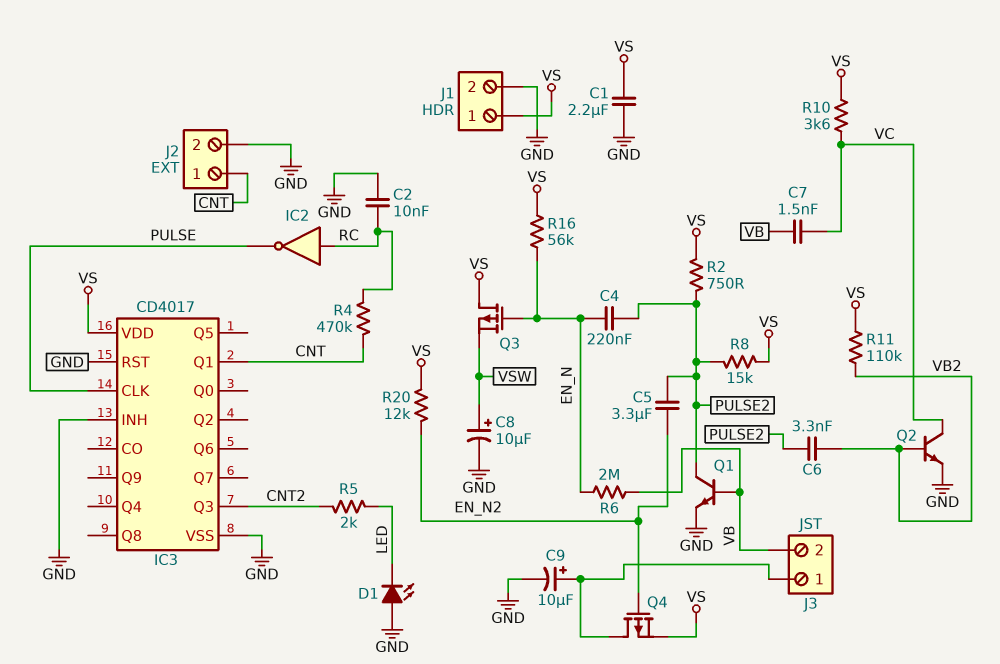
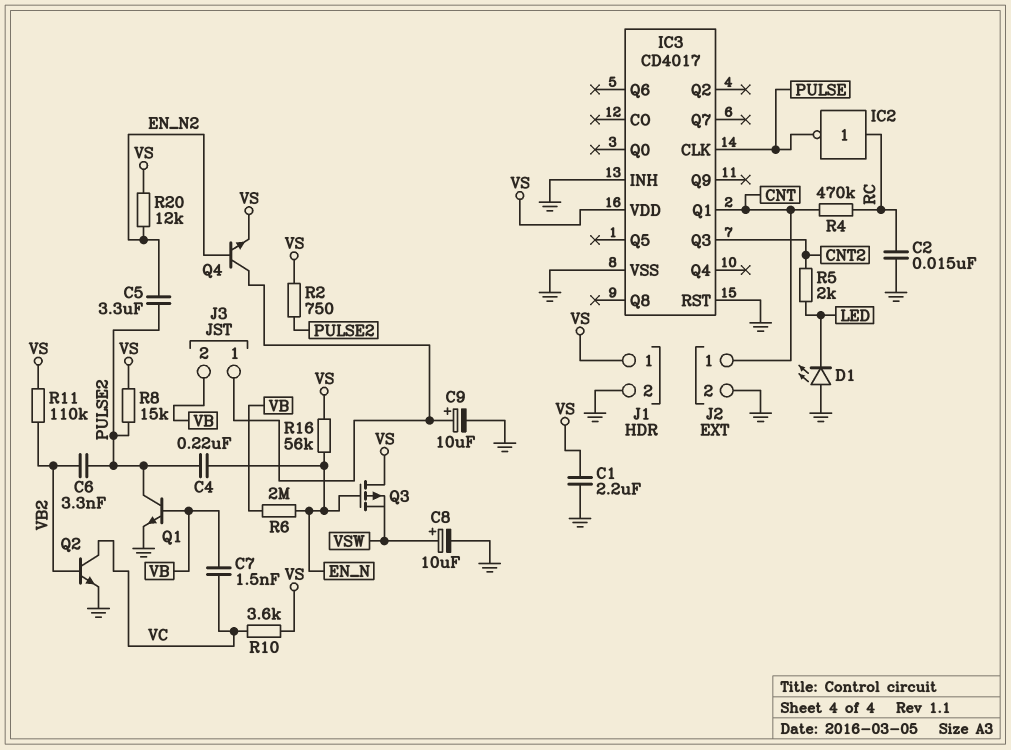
C2: 10nF (GND, RC) -> 15nF (GND, RC)
Q4: PMOS (G EN_N2, D J3/1, S VS) -> NPN (B EN_N2, C J3/1, E VS)

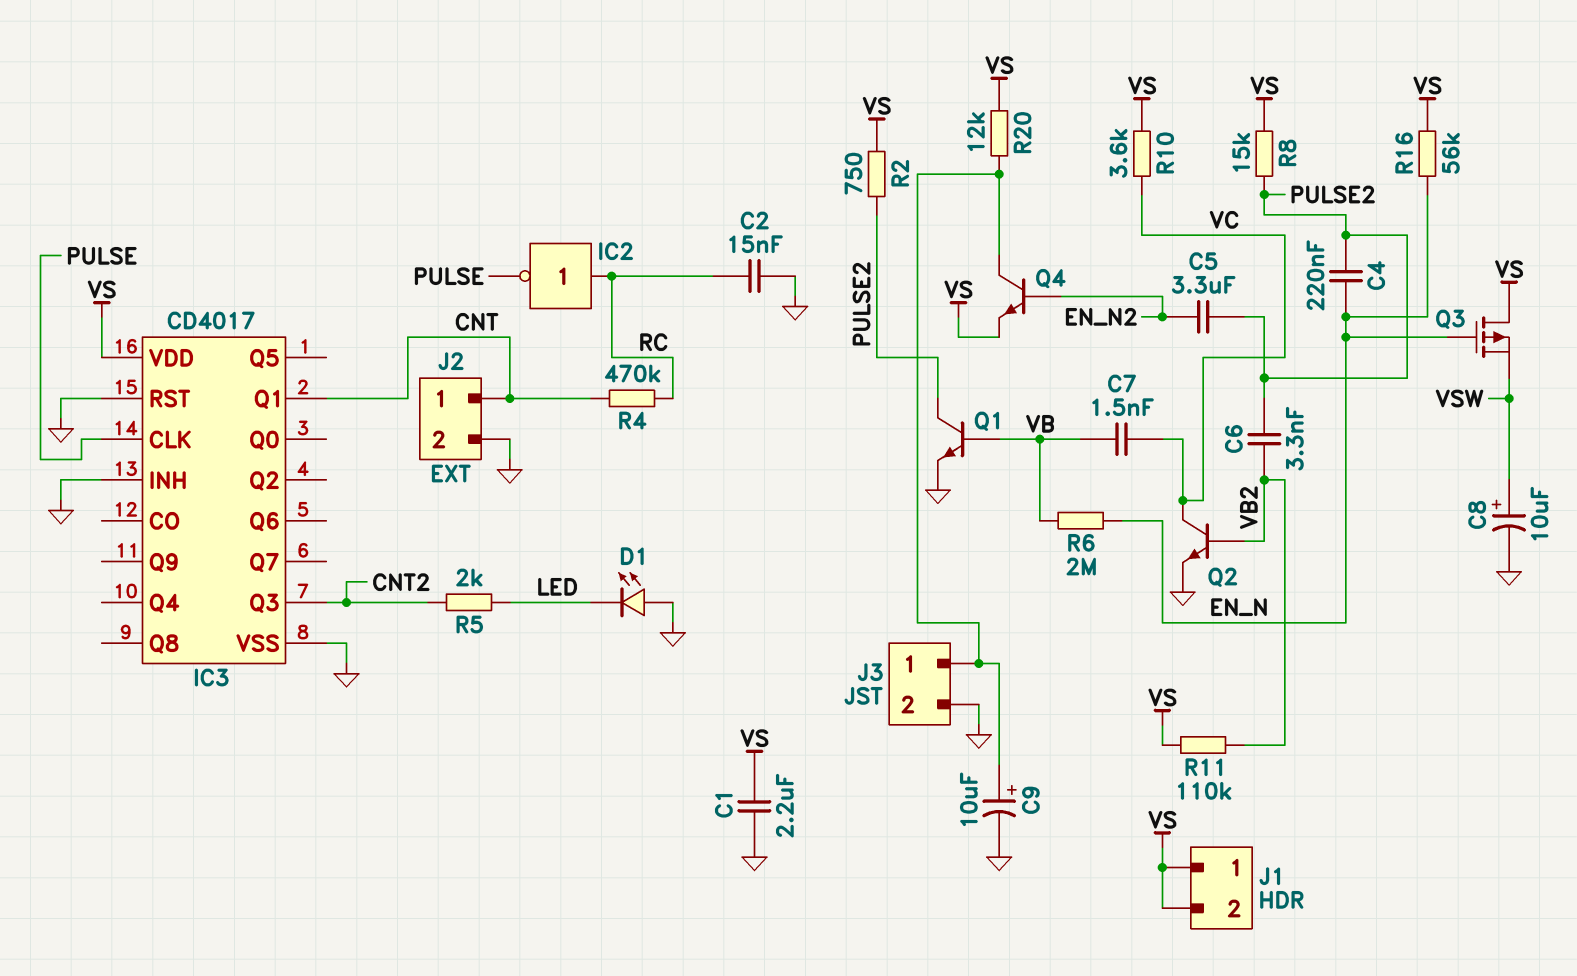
J1 pin 2: GND -> VS
J3 pin 2: VB -> GND
R20: 12k (EN_N2, VS) -> 12k (J3/1, VS)

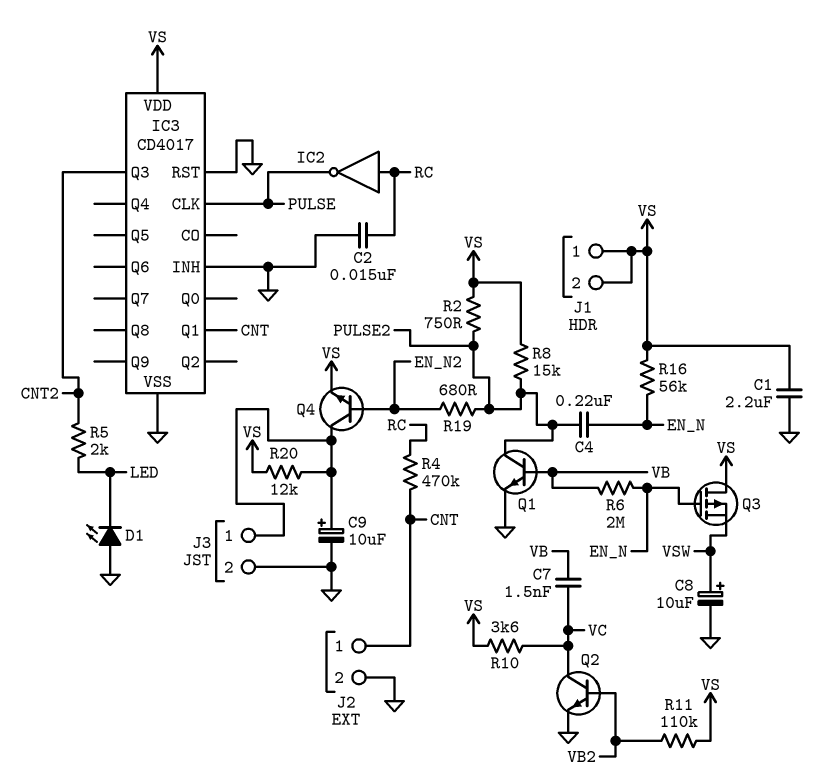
C5: 3.3uF (EN_N2, PULSE2) -> none
C6: 3.3nF (PULSE2, VB2) -> none
R19: none -> 680 (EN_N2, PULSE2)

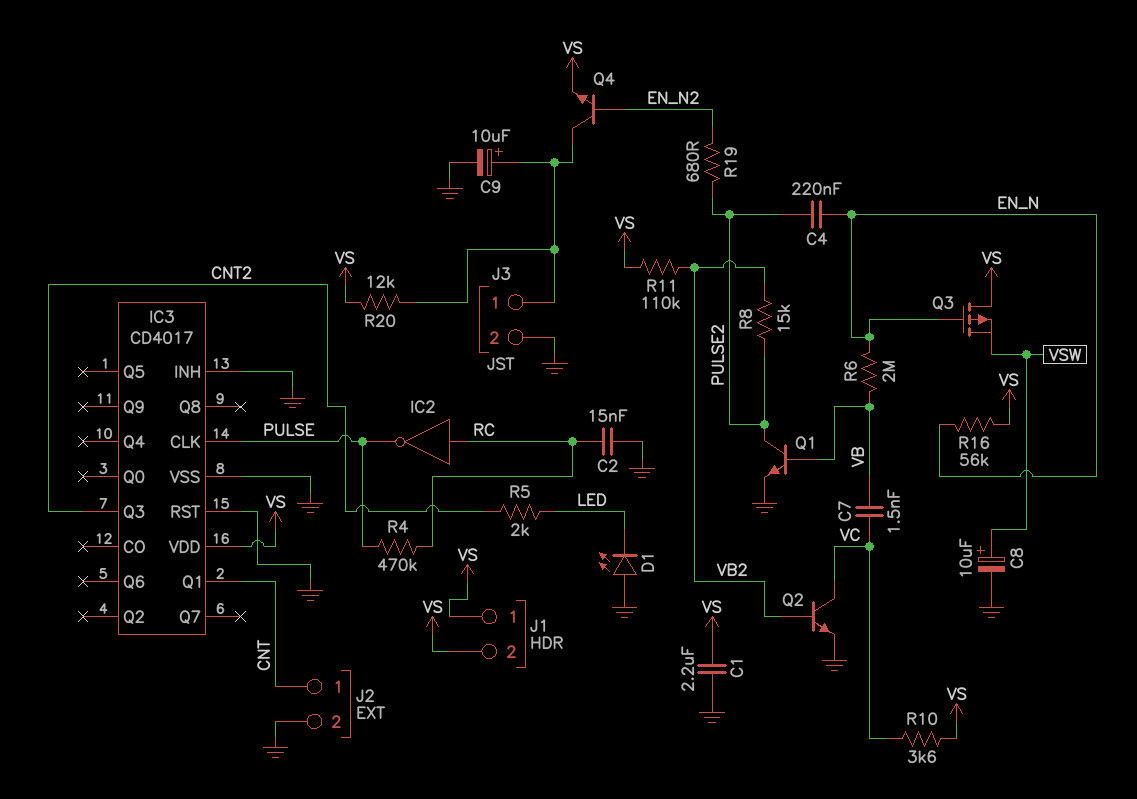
R2: 750 (PULSE2, VS) -> none
R4: 470k (CNT, RC) -> 470k (PULSE, RC)
R8: 15k (PULSE2, VS) -> 15k (PULSE2, VB2)

